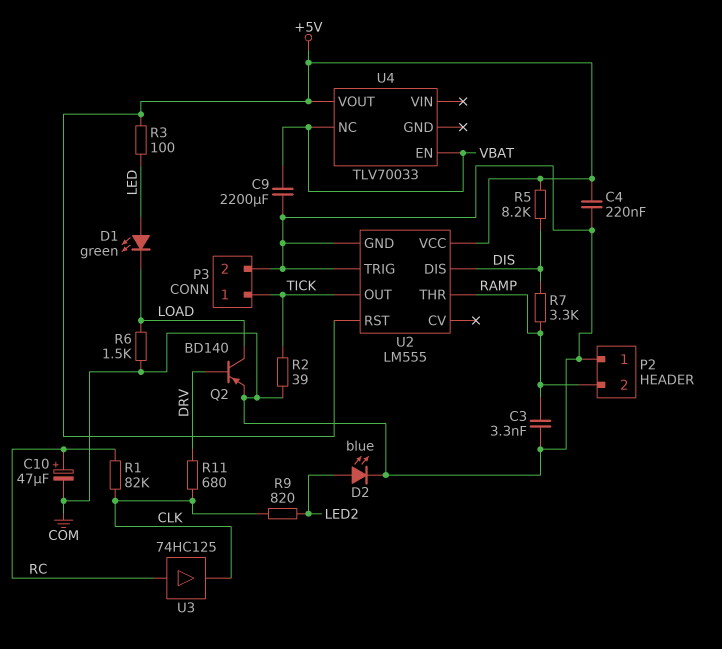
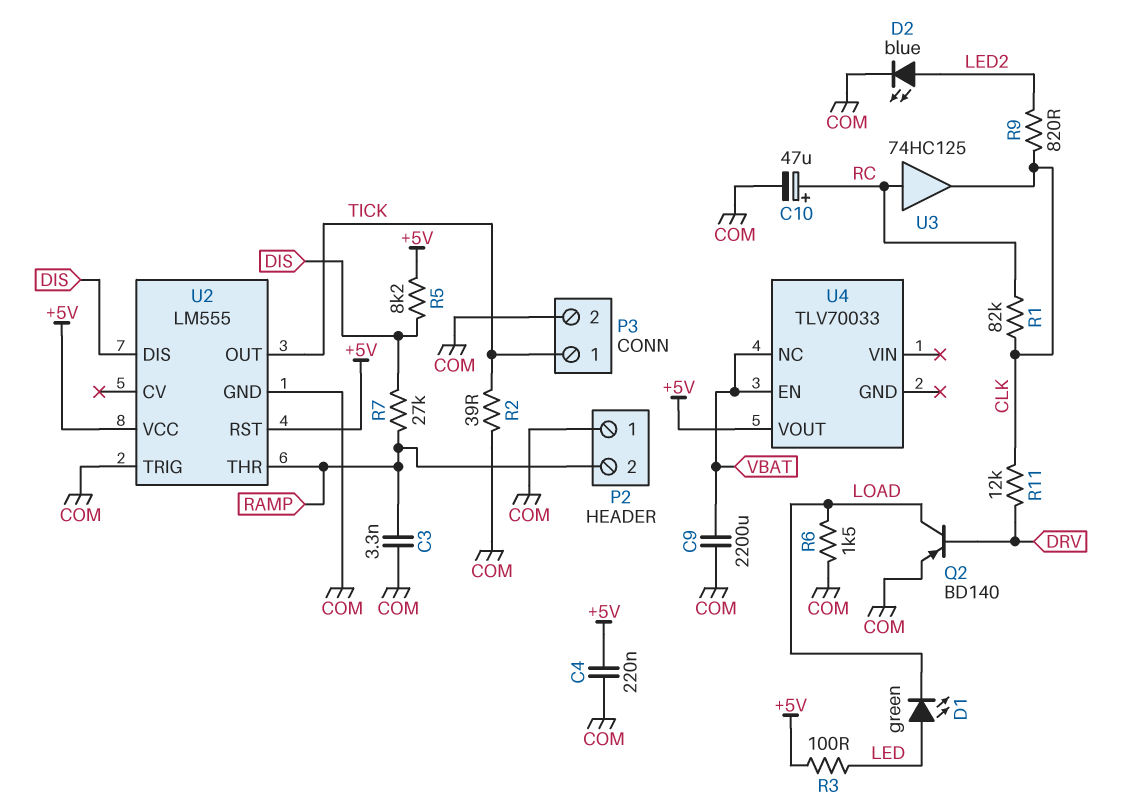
R7: 3.3k (DIS, RAMP) -> 27k (DIS, RAMP)
R11: 680 (CLK, DRV) -> 12k (CLK, DRV)

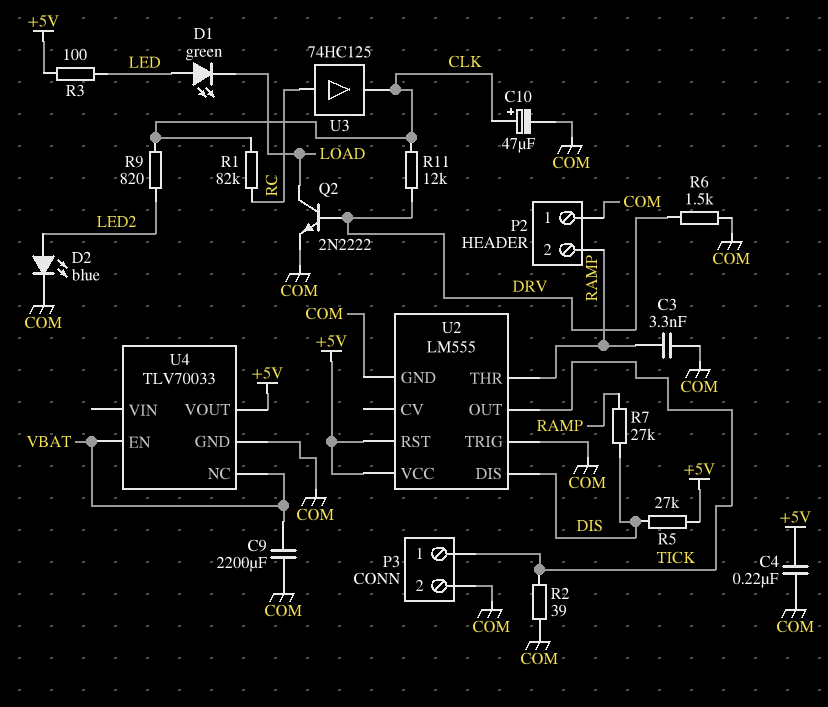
C10: 47uF (plus RC, minus COM) -> 47uF (plus CLK, minus COM)
Q2: PNP BD140 (B DRV, C LOAD, E COM) -> NPN 2N2222 (B DRV, C LOAD, E COM)
R5: 8.2k (+5V, DIS) -> 27k (+5V, DIS)
R6: 1.5k (COM, LOAD) -> 1.5k (COM, DRV)
U4 pin GND: none -> COM

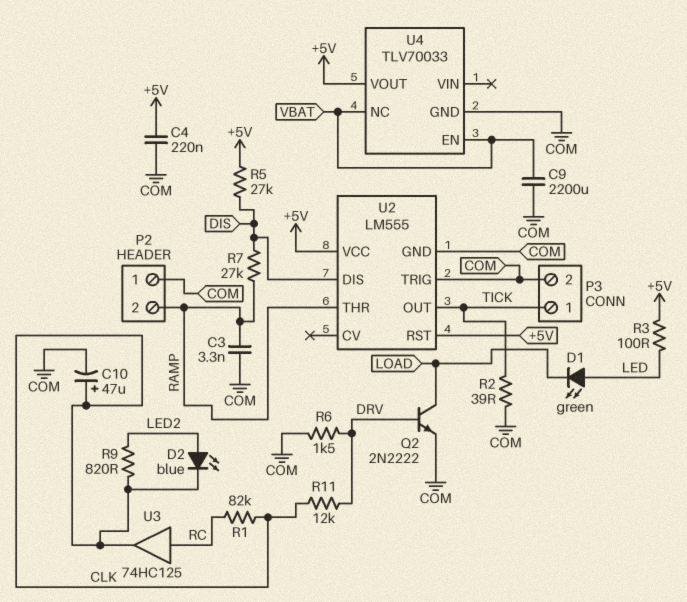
D2: LED blue (A LED2, K COM) -> LED blue (A LED2, K CLK)

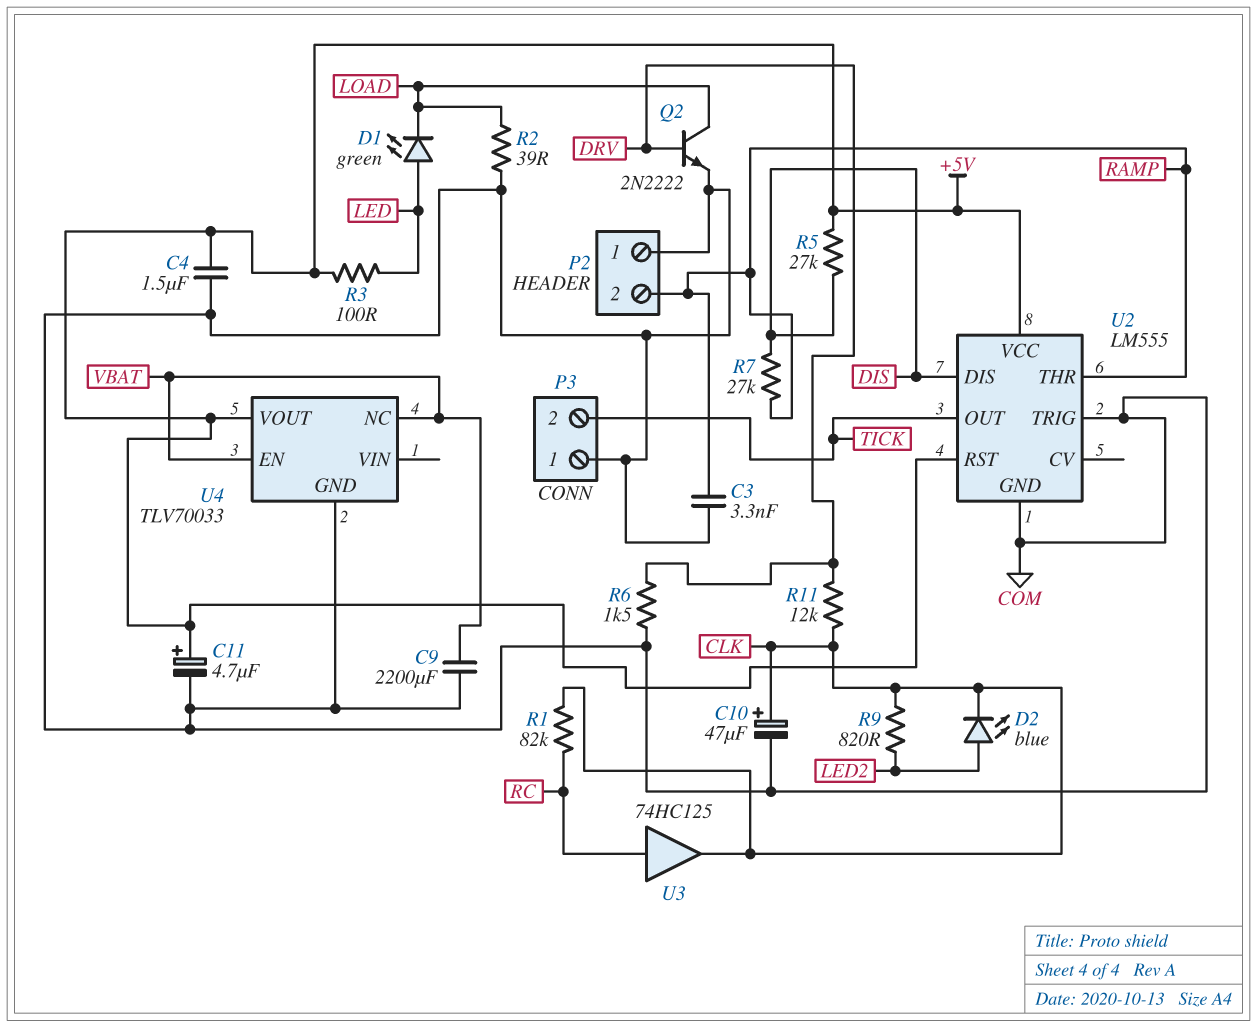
C4: 220nF (+5V, COM) -> 1.5uF (+5V, COM)
C11: none -> 4.7uF (plus +5V, minus COM)
P3 pin 1: TICK -> COM
P3 pin 2: COM -> TICK
R2: 39 (COM, TICK) -> 39 (COM, LOAD)

